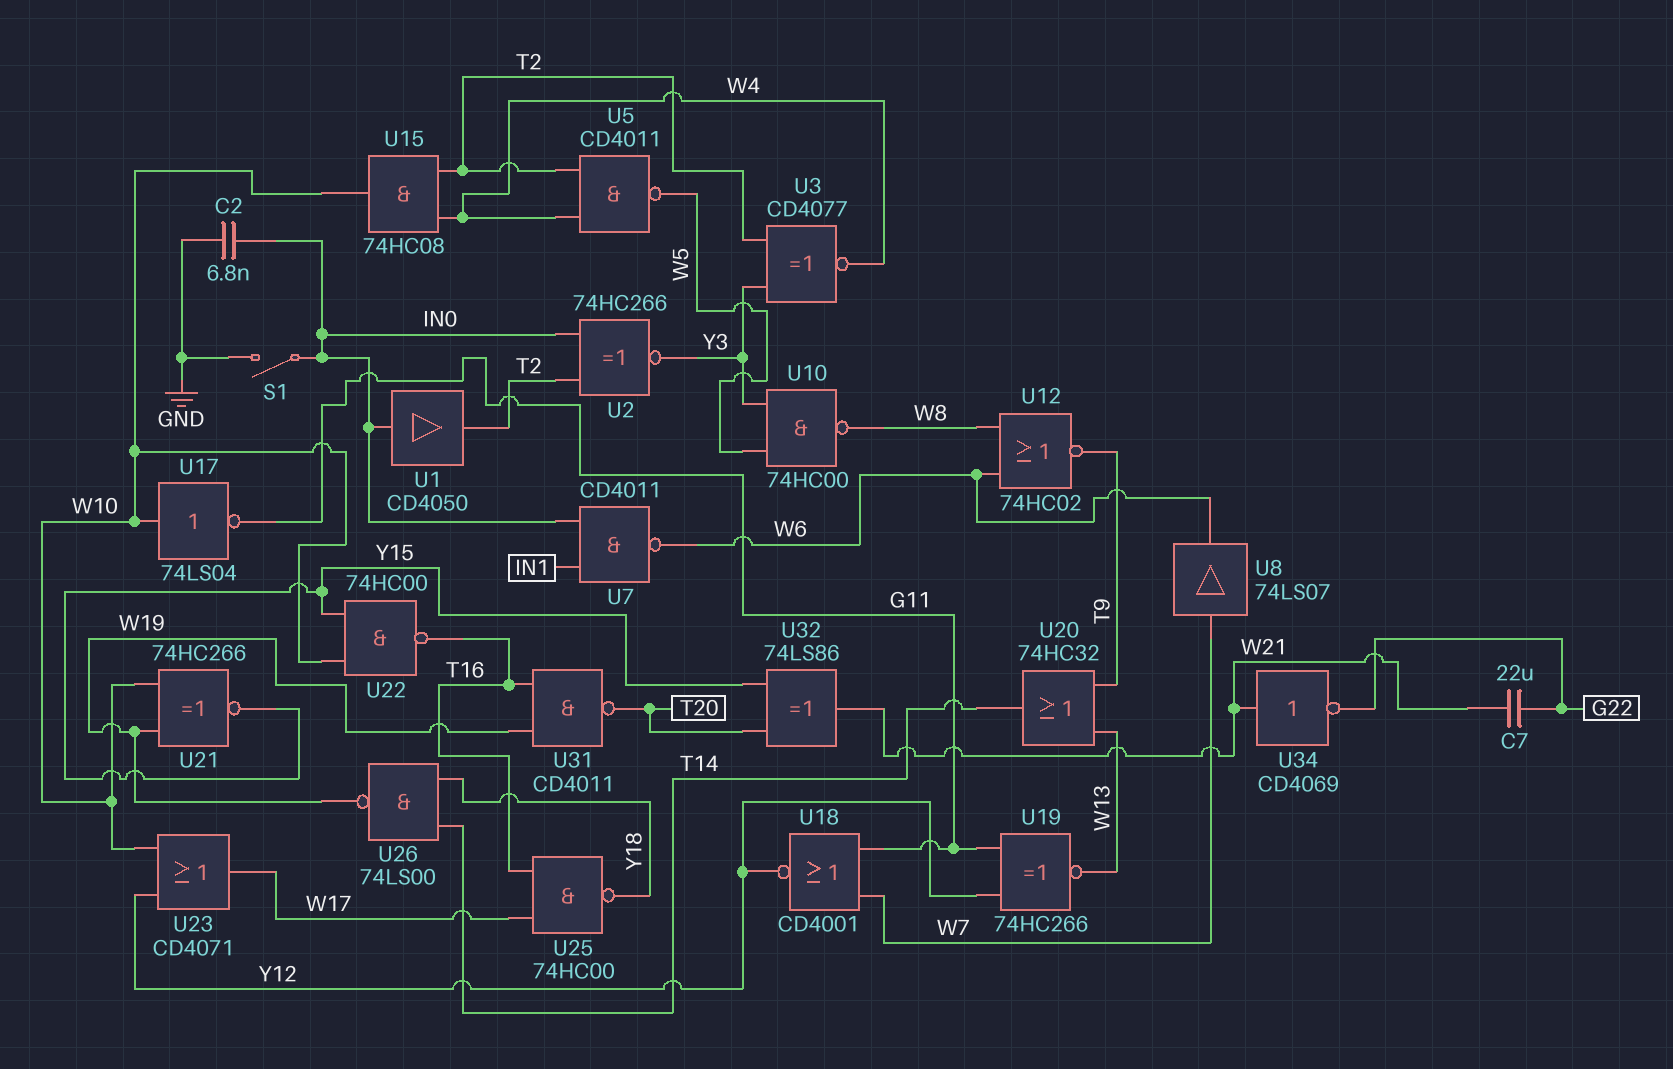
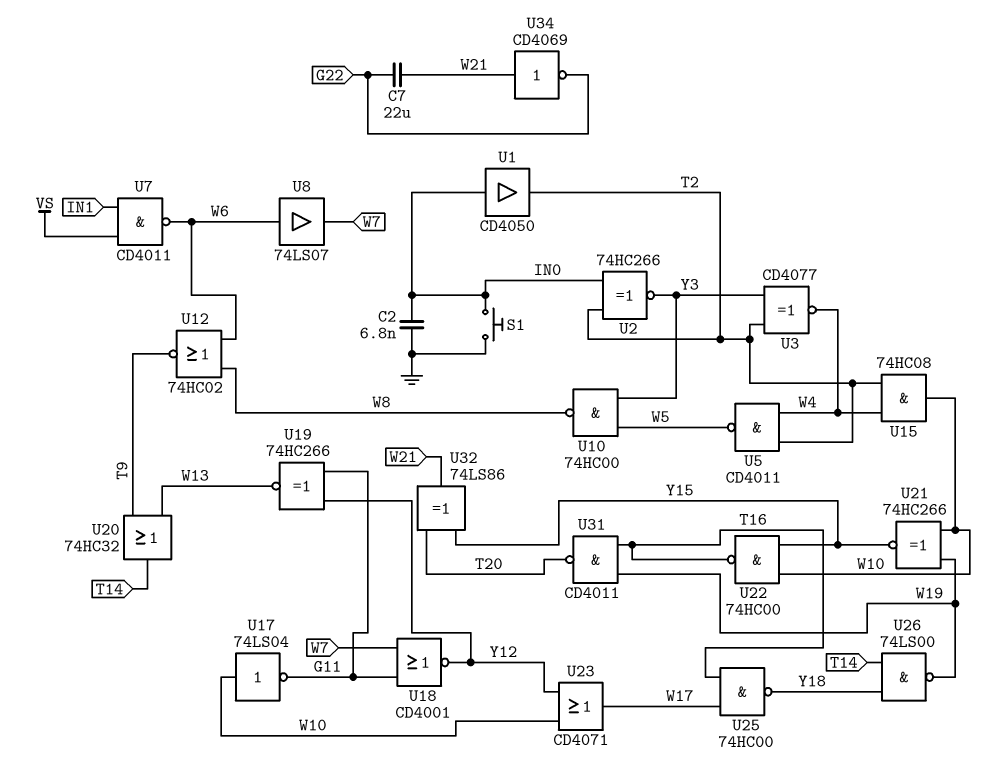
S1: switch (GND, IN0) -> button (GND, IN0)
U7: NAND CD4011 (in IN0, in IN1, out W6) -> NAND CD4011 (in IN1, in VS, out W6)
U8: buffer 74LS07 (in W7, out W6) -> buffer 74LS07 (in W6, out W7)

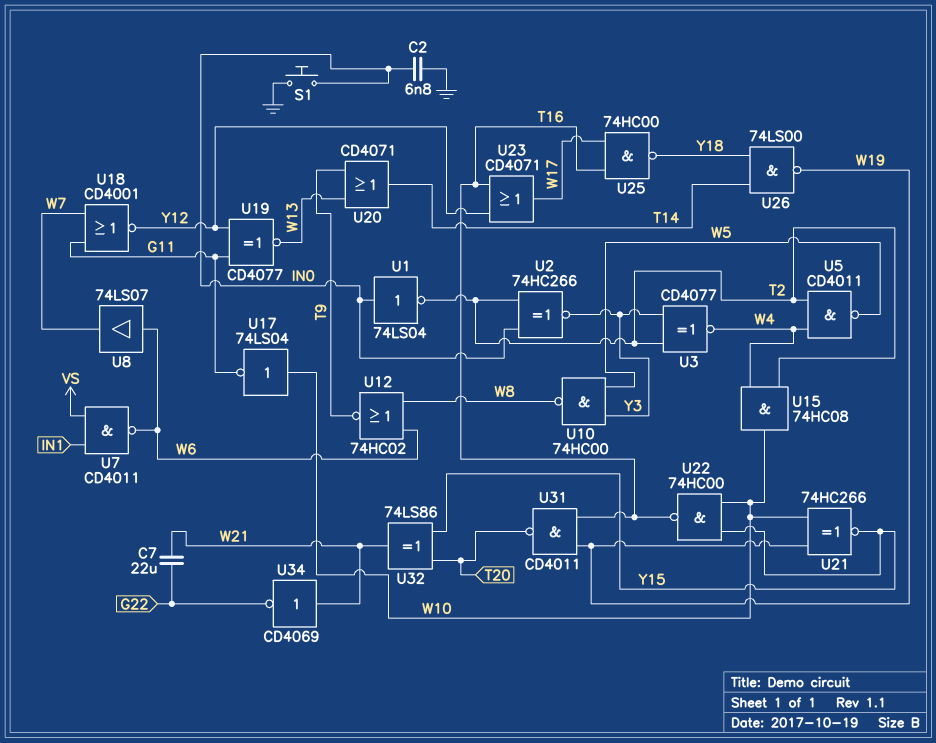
U1: buffer CD4050 (in IN0, out T2) -> NOT 74LS04 (in IN0, out T2)
U19: XNOR 74HC266 (in G11, in Y12, out W13) -> XNOR CD4077 (in G11, in Y12, out W13)
U20: OR 74HC32 (in T9, in W13, out T14) -> OR CD4071 (in T9, in W13, out T14)
U23: OR CD4071 (in W10, in Y12, out W17) -> OR CD4071 (in T16, in Y12, out W17)

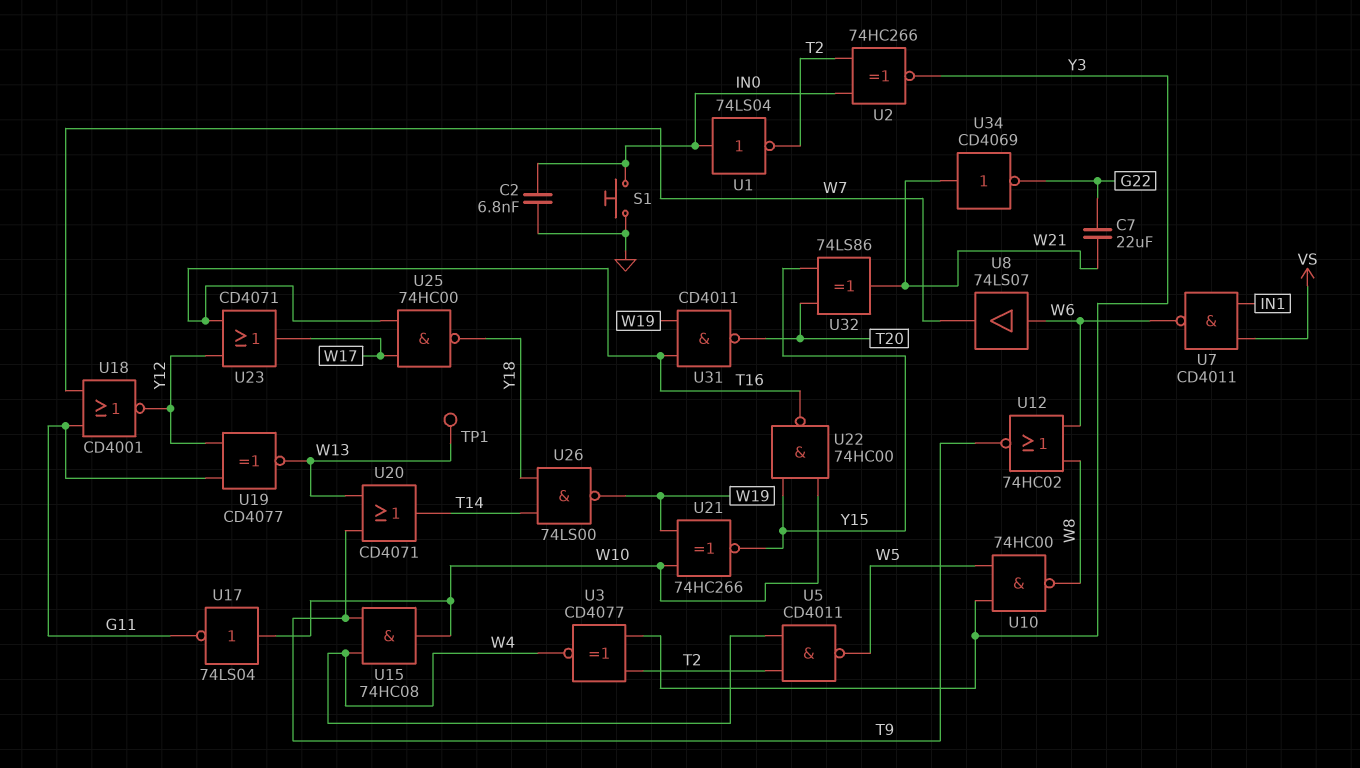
TP1: none -> test point (W13)
U15: AND 74HC08 (in T2, in W4, out W10) -> AND 74HC08 (in T9, in W4, out W10)

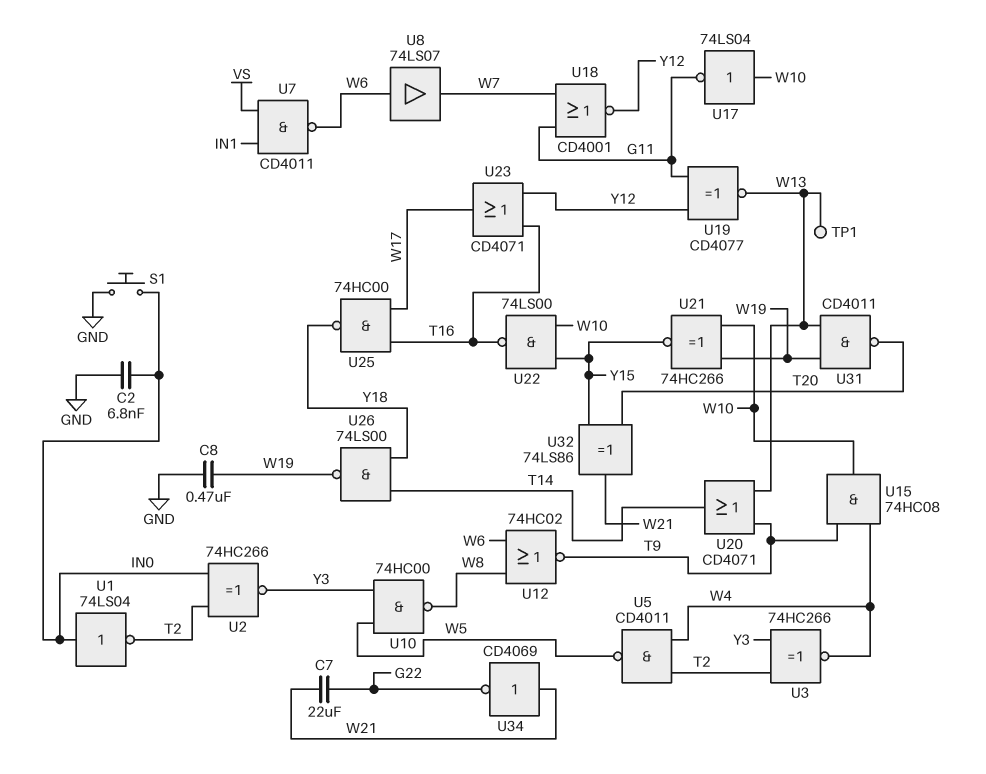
C8: none -> 470nF (GND, W19)
U3: XNOR CD4077 (in T2, in Y3, out W4) -> XNOR 74HC266 (in T2, in Y3, out W4)
U22: NAND 74HC00 (in W10, in Y15, out T16) -> NAND 74LS00 (in W10, in Y15, out T16)
U31: NAND CD4011 (in T16, in W19, out T20) -> NAND CD4011 (in W13, in W19, out T20)

